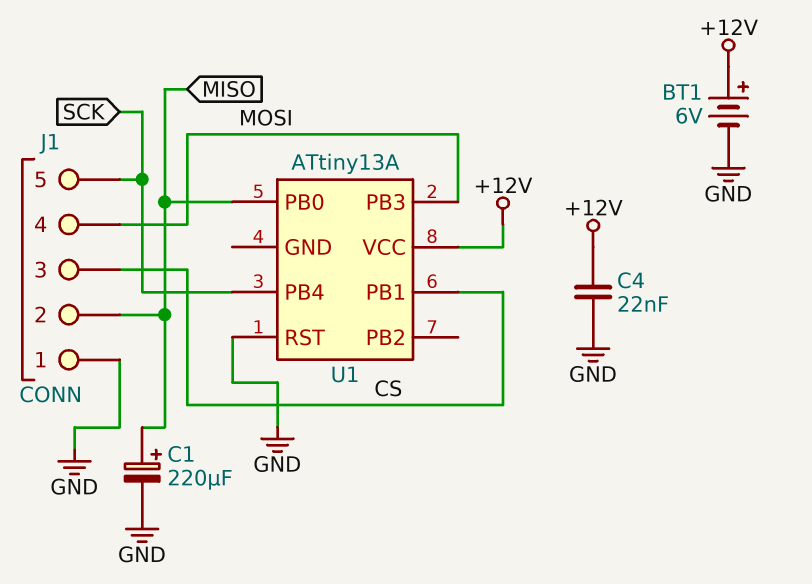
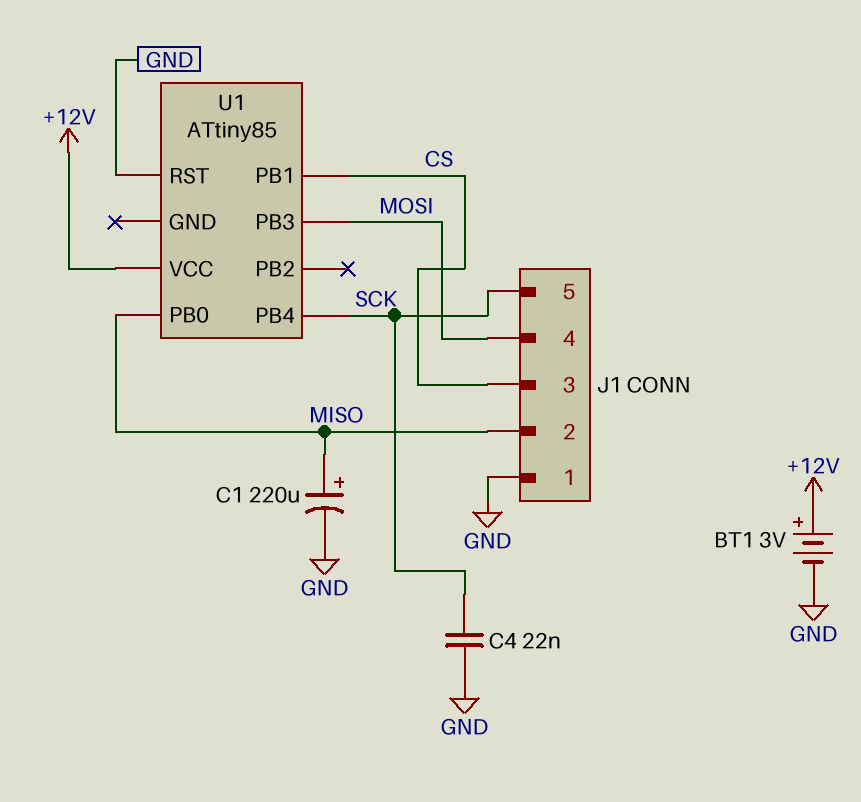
BT1: 6V (plus +12V, minus GND) -> 3V (plus +12V, minus GND)
C4: 22nF (+12V, GND) -> 22nF (GND, SCK)
U1: ATtiny13A -> ATtiny85

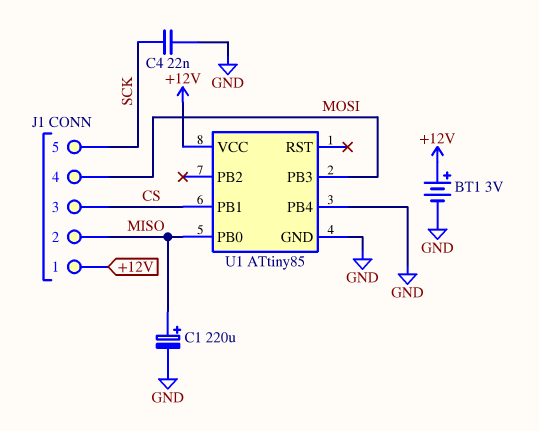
J1 pin 1: GND -> +12V
U1 pin GND: none -> GND
U1 pin PB4: SCK -> GND
U1 pin RST: GND -> none

